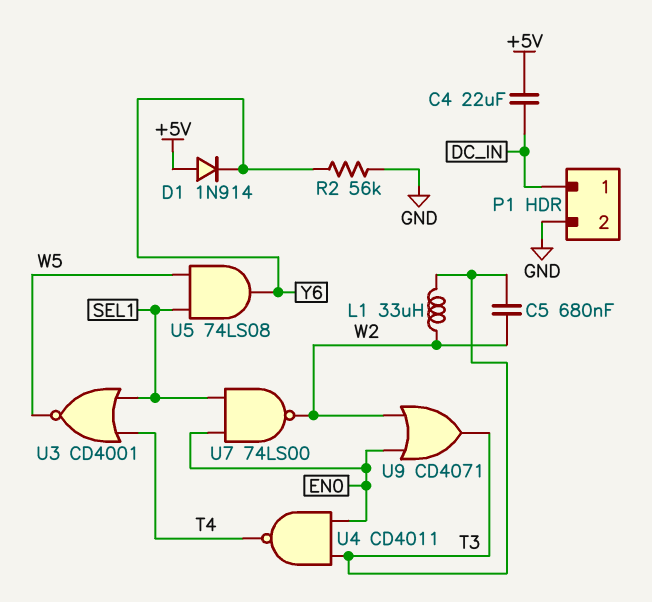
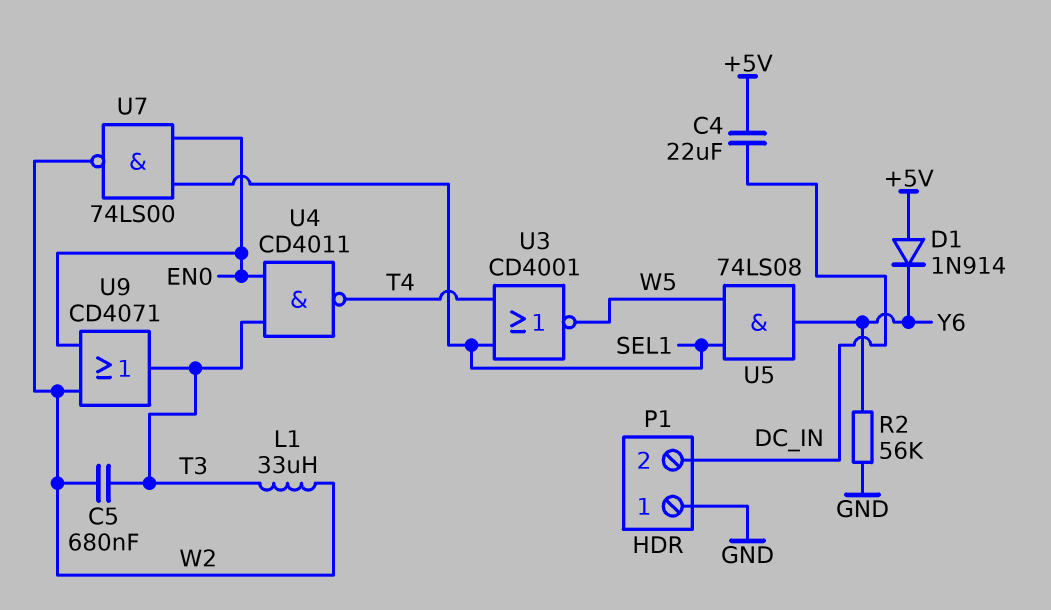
P1 pin 1: DC_IN -> GND
P1 pin 2: GND -> DC_IN

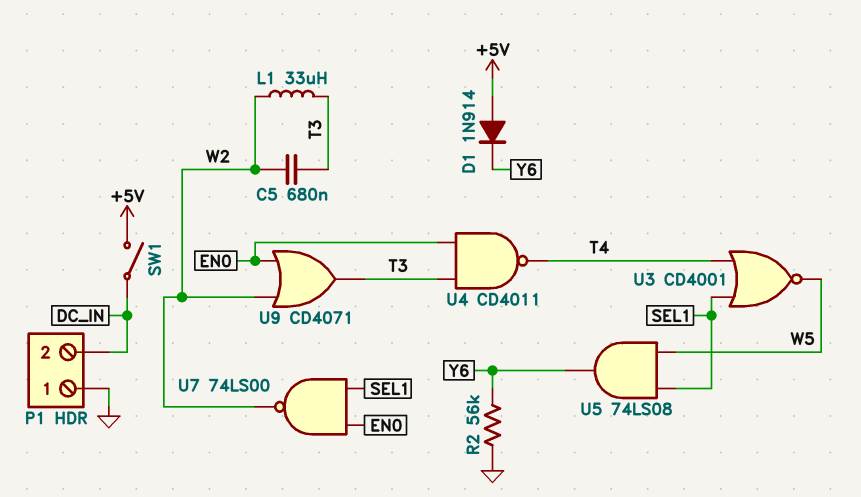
C4: 22uF (+5V, DC_IN) -> none
SW1: none -> switch (+5V, DC_IN)

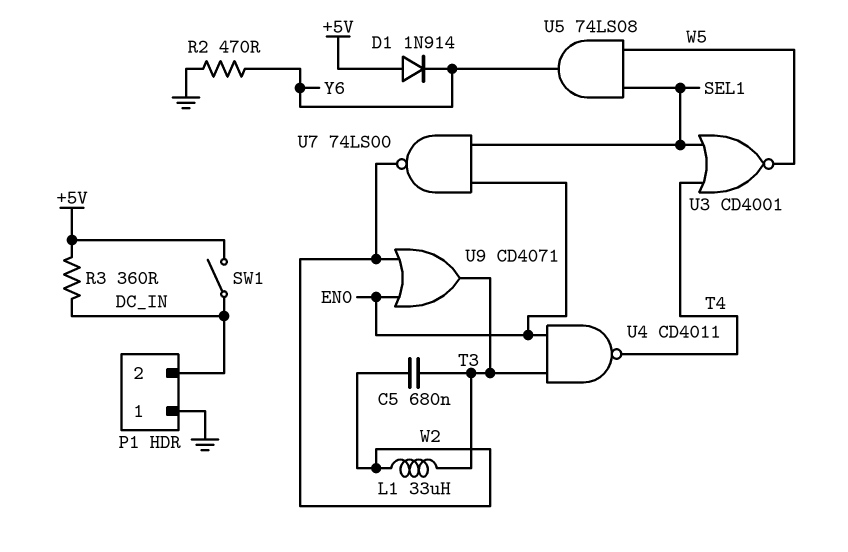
R2: 56k (GND, Y6) -> 470 (GND, Y6)
R3: none -> 360 (+5V, DC_IN)

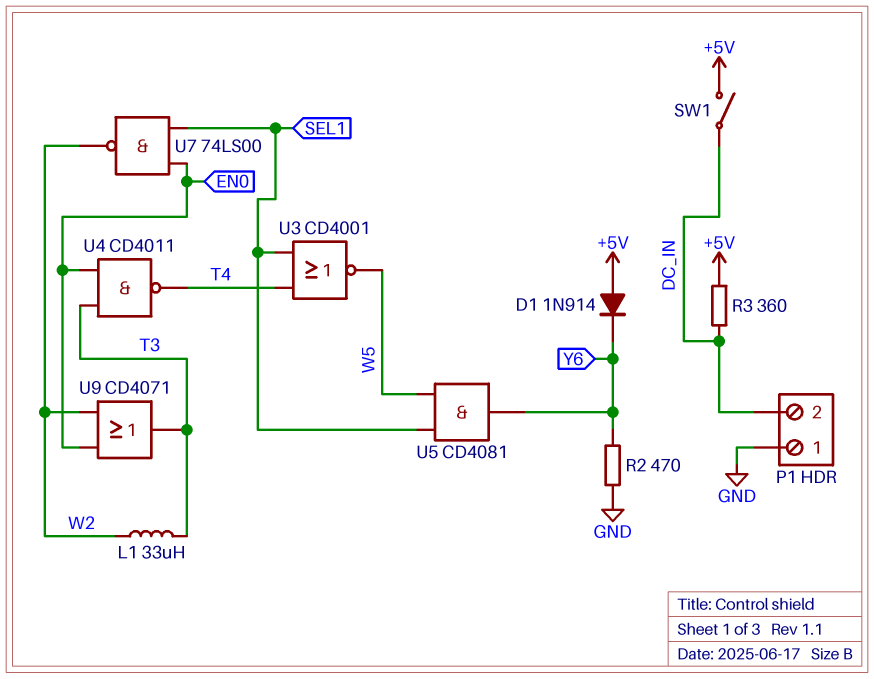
C5: 680nF (T3, W2) -> none
U5: AND 74LS08 (in SEL1, in W5, out Y6) -> AND CD4081 (in SEL1, in W5, out Y6)

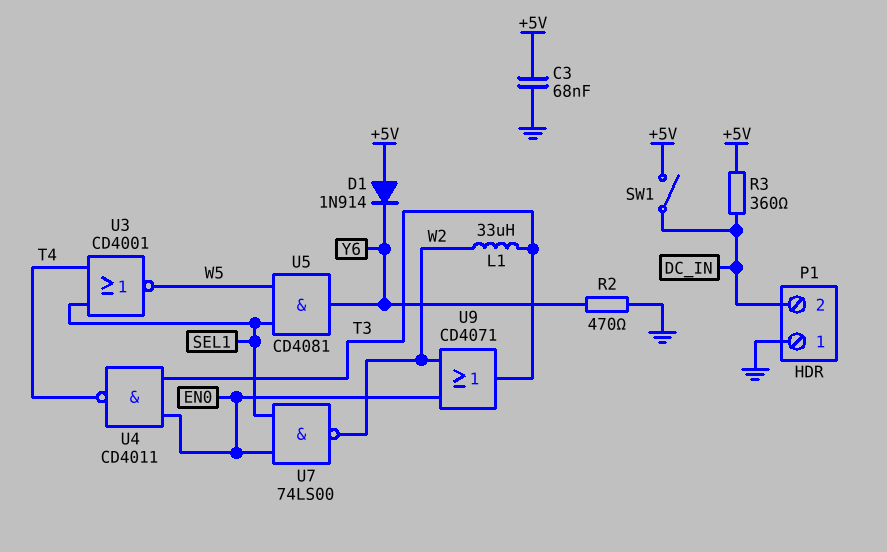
C3: none -> 68nF (+5V, GND)

